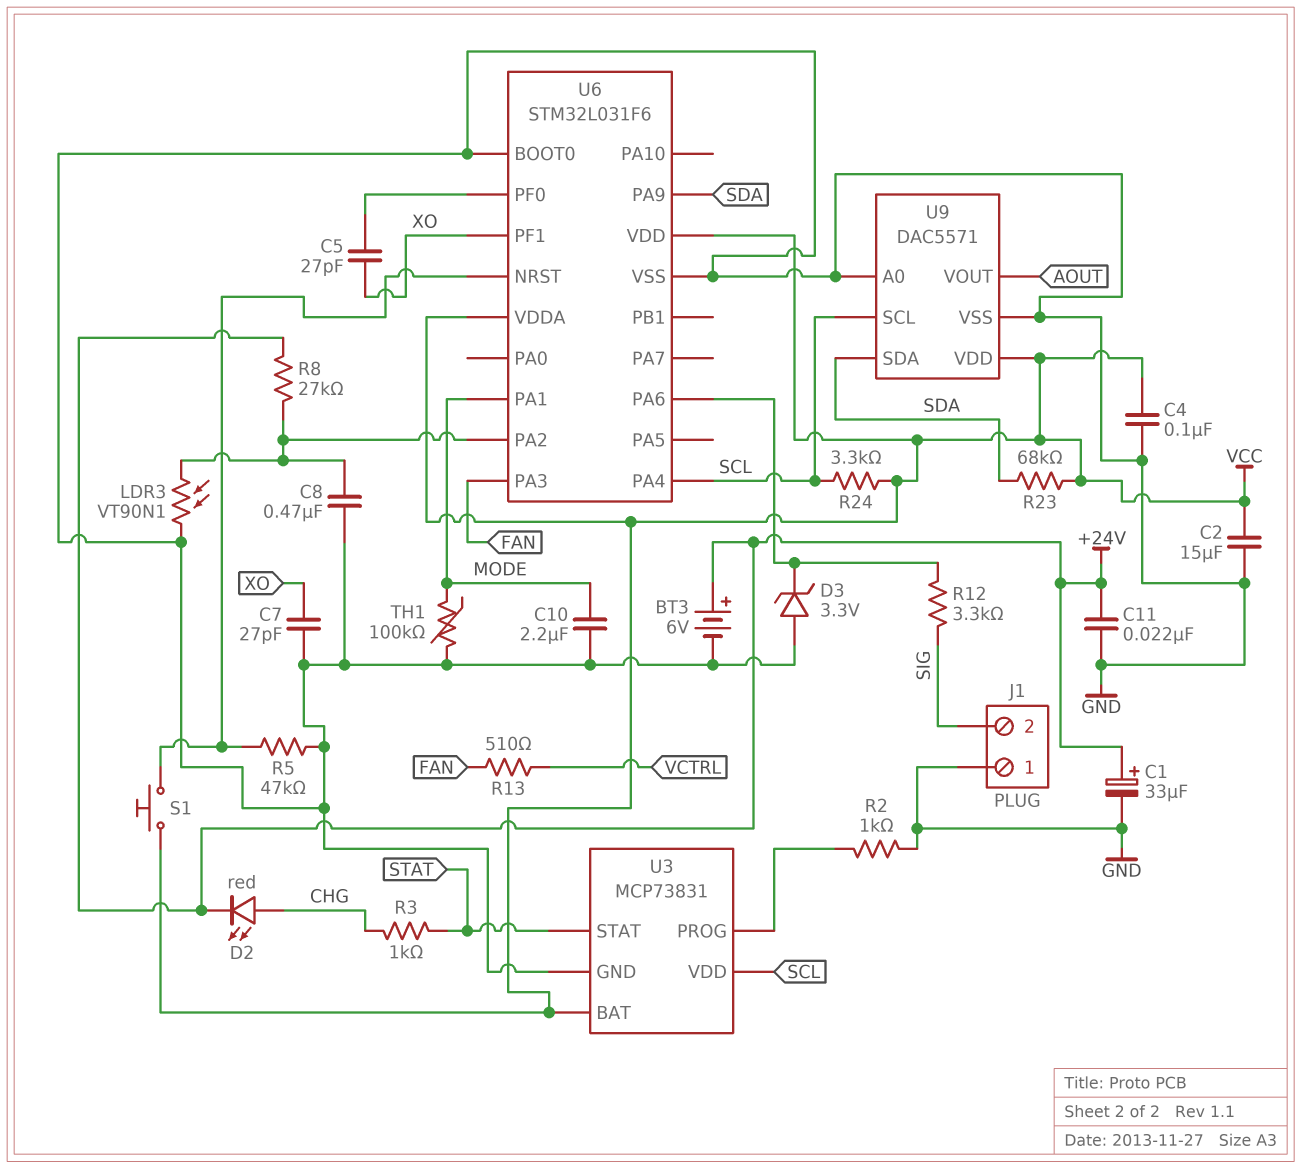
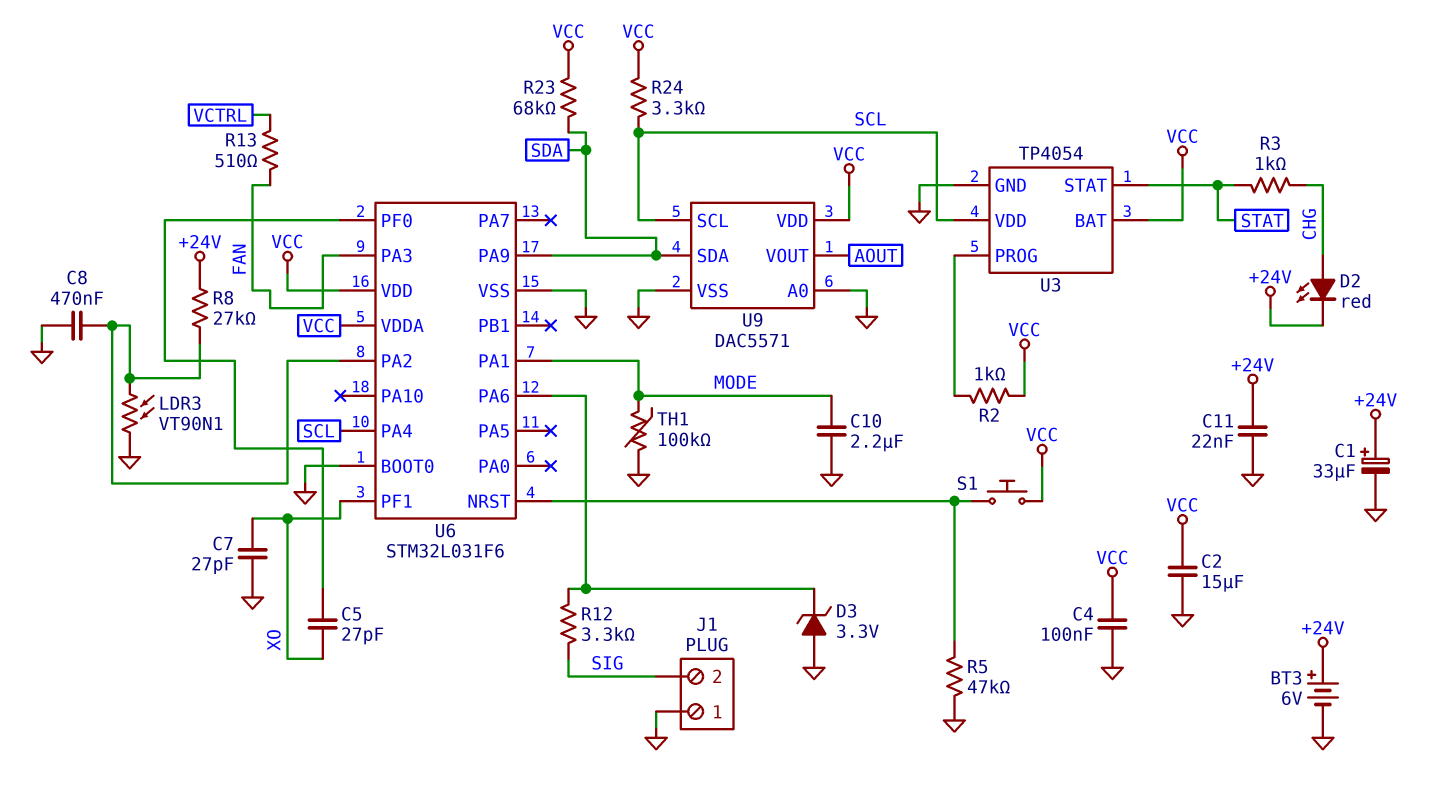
R2: 1k (GND, U3/PROG) -> 1k (U3/PROG, VCC)
U3: MCP73831 -> TP4054

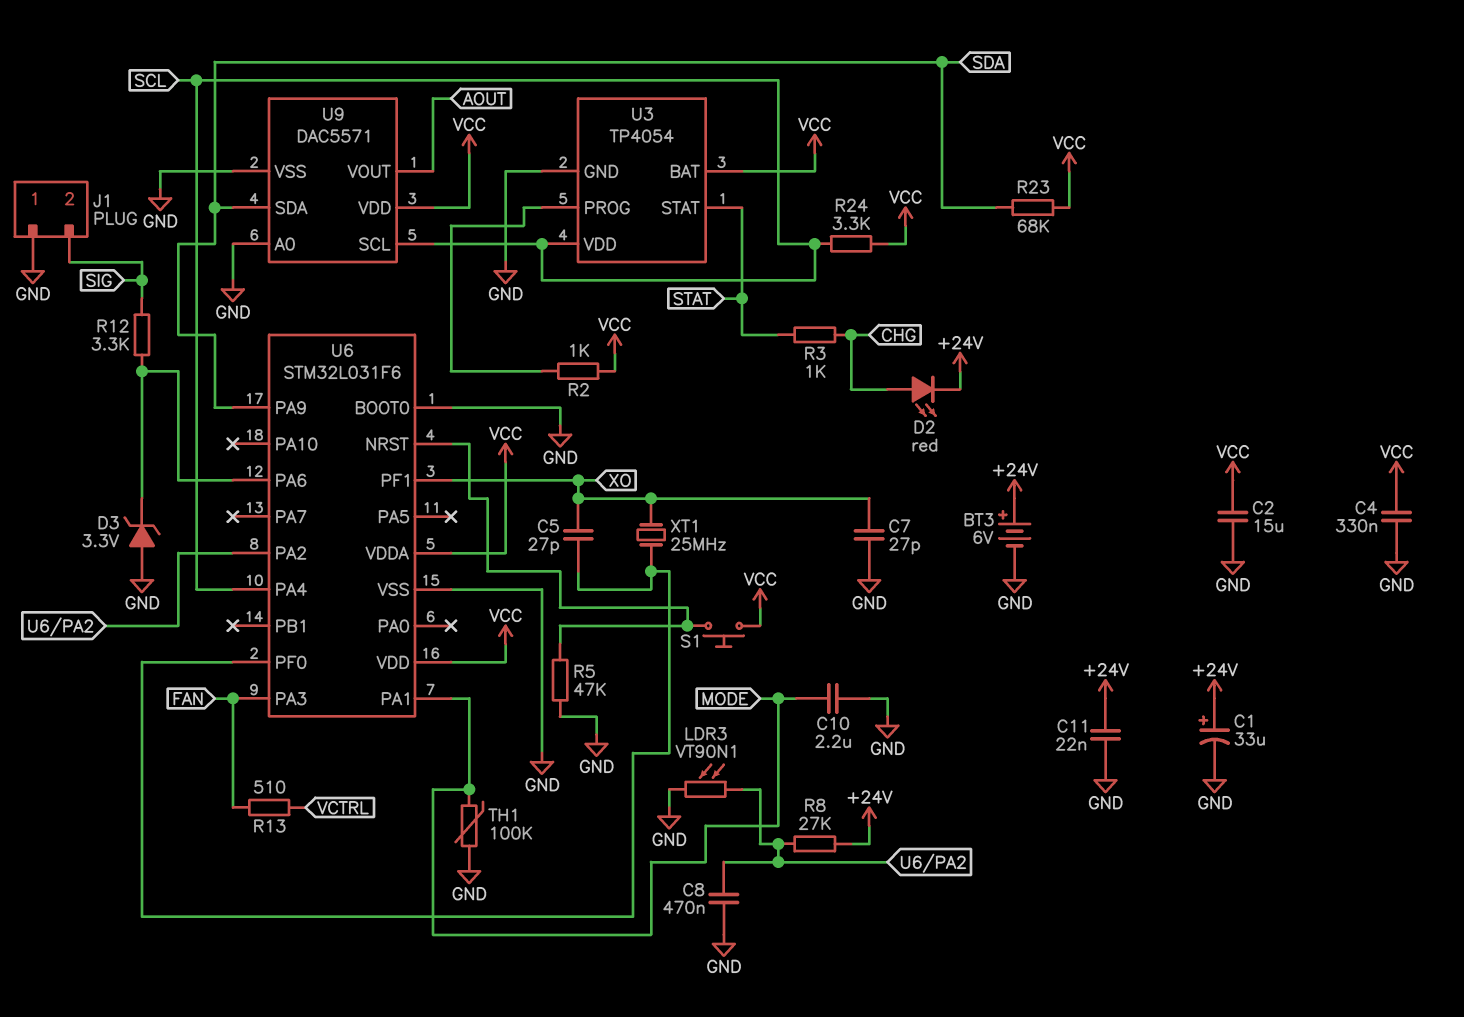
C4: 100nF (GND, VCC) -> 330nF (GND, VCC)
XT1: none -> 25MHz (U6/PF0, XO)

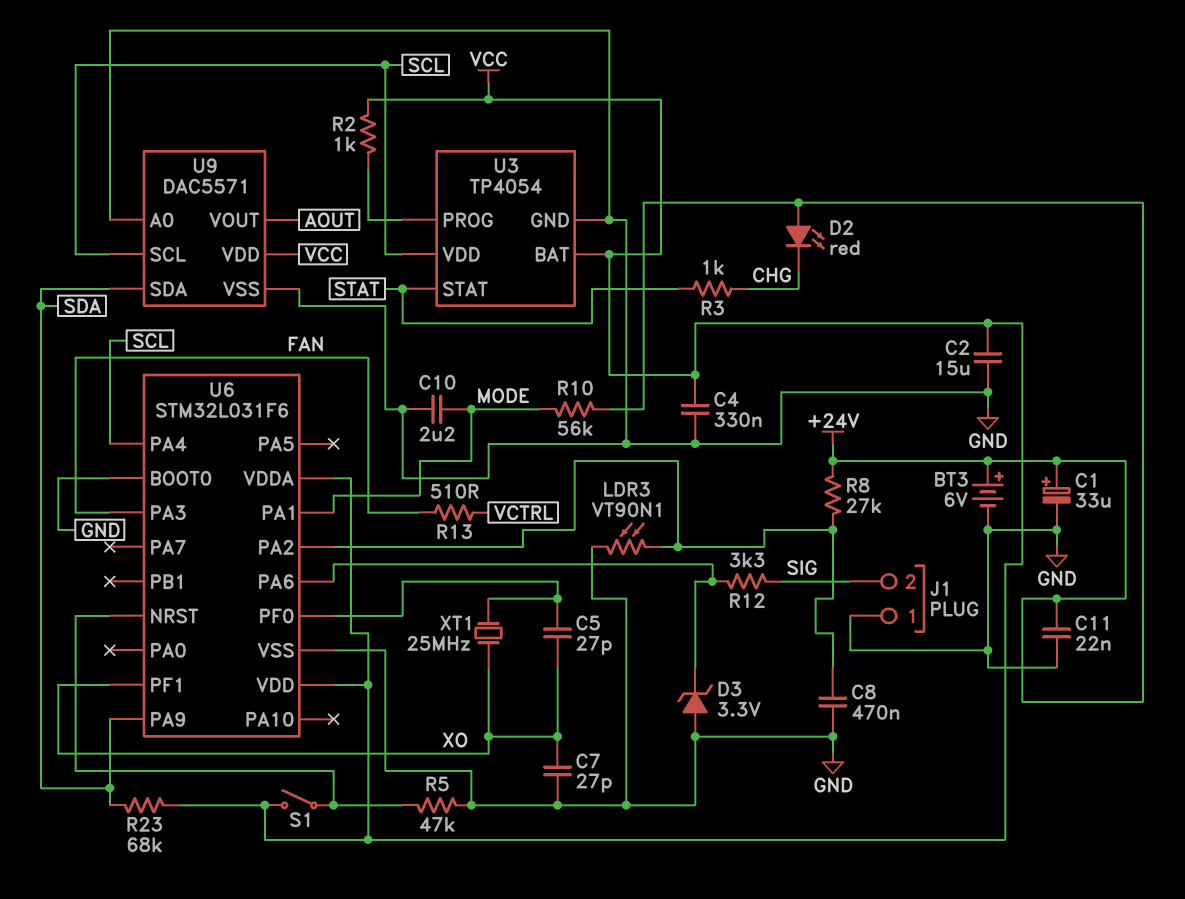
D2: LED red (A CHG, K +24V) -> LED red (A +24V, K CHG)
R10: none -> 56k (+24V, MODE)
R24: 3.3k (SCL, VCC) -> none
S1: button (U6/NRST, VCC) -> switch (U6/NRST, VCC)
TH1: 100k (GND, MODE) -> none

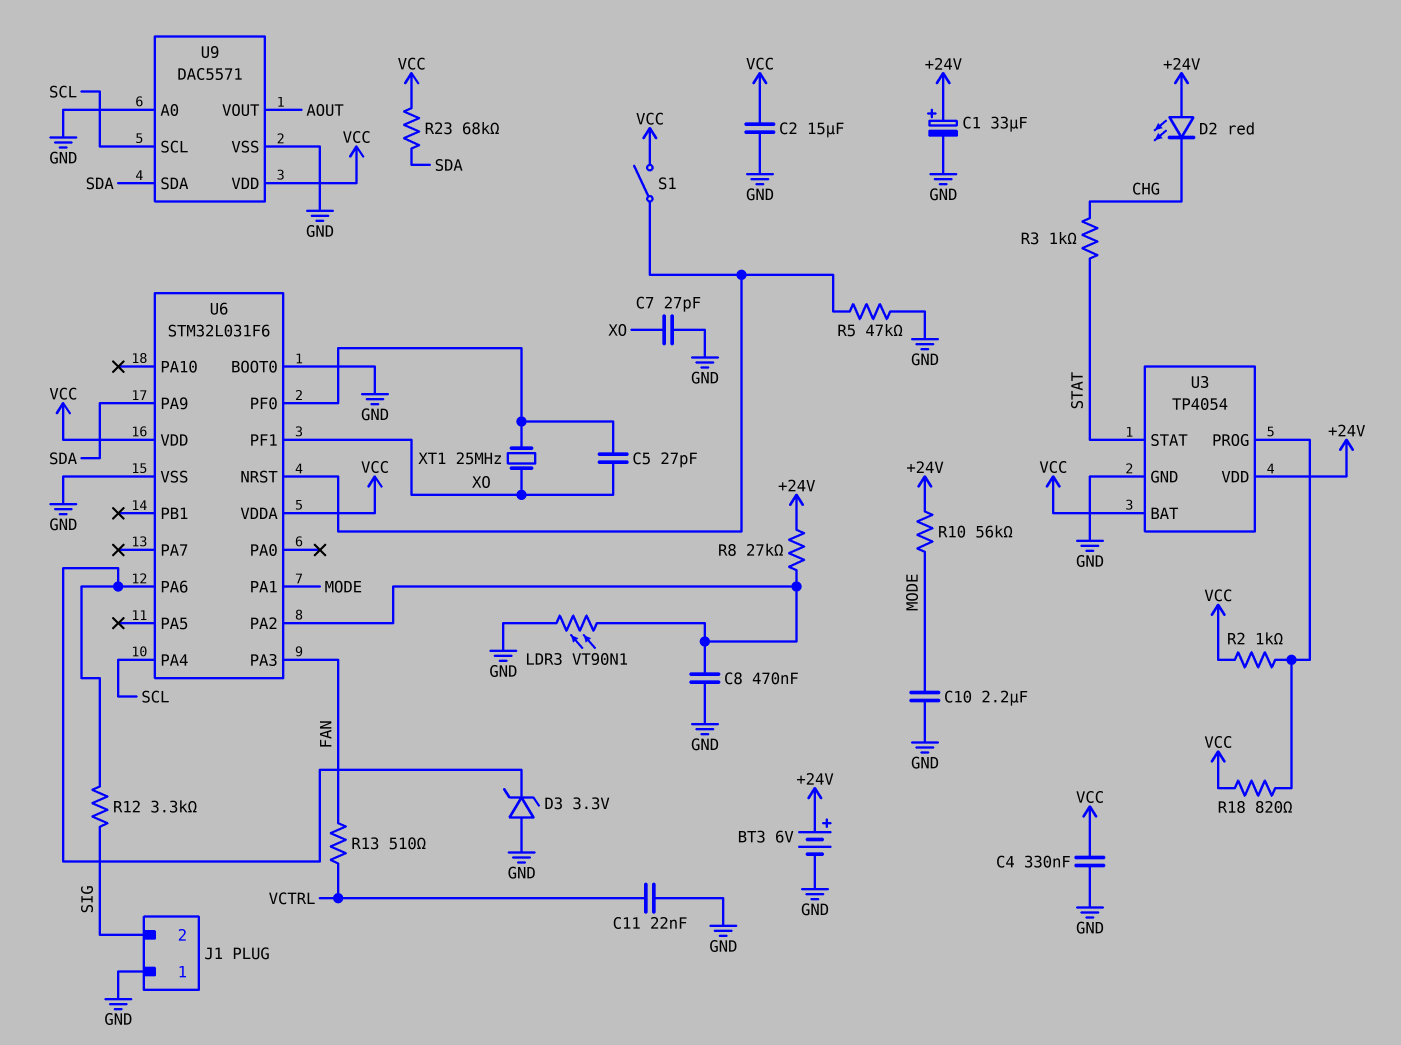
C11: 22nF (+24V, GND) -> 22nF (GND, VCTRL)
R18: none -> 820 (U3/PROG, VCC)
U3 pin VDD: SCL -> +24V

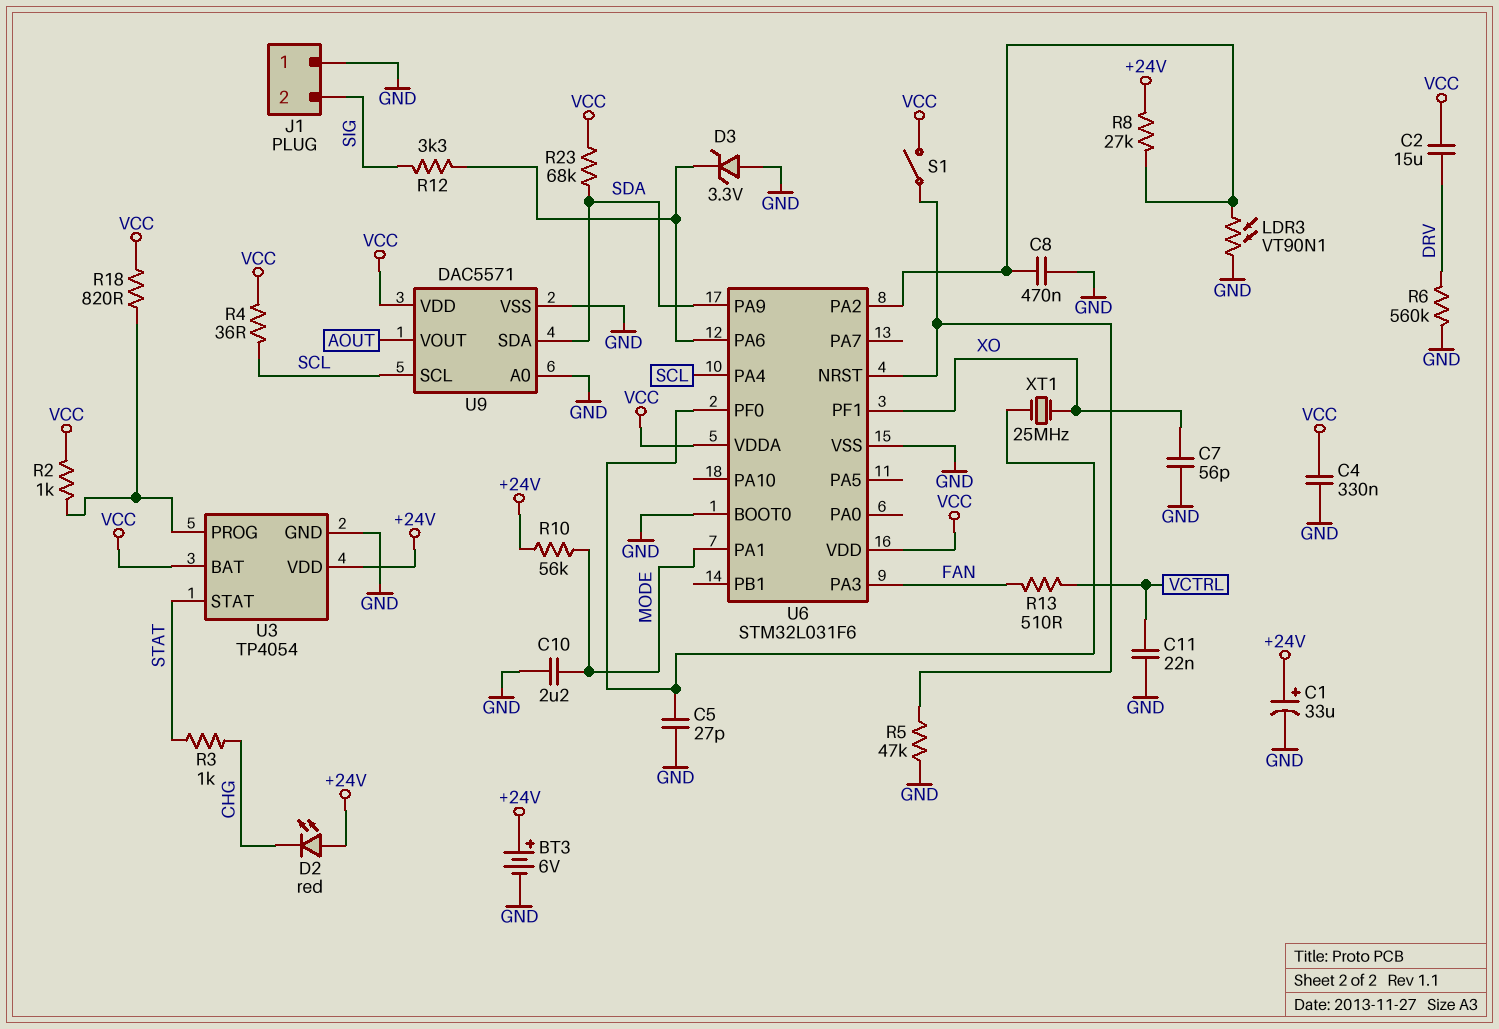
C2: 15uF (GND, VCC) -> 15uF (DRV, VCC)
C5: 27pF (U6/PF0, XO) -> 27pF (GND, U6/PF0)
C7: 27pF (GND, XO) -> 56pF (GND, XO)
R4: none -> 36 (SCL, VCC)
R6: none -> 560k (DRV, GND)

